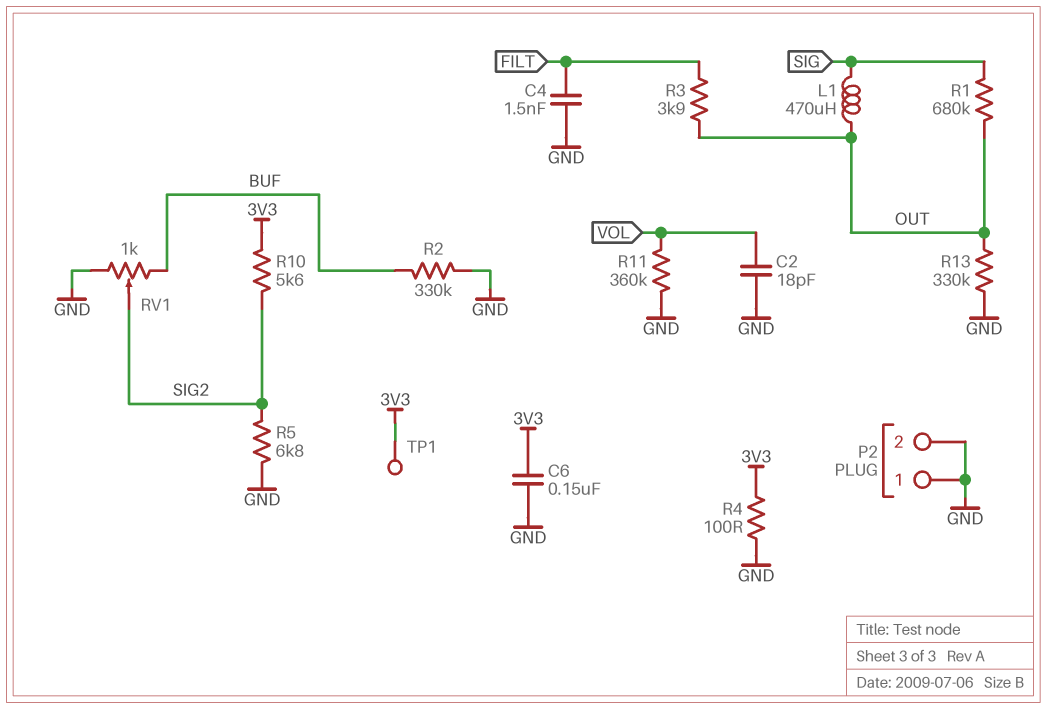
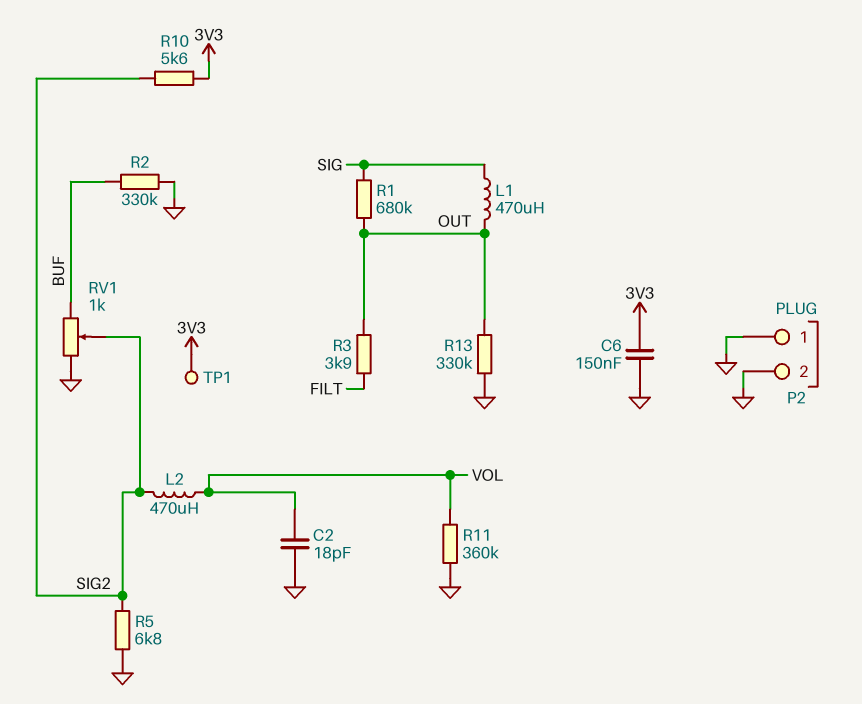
C4: 1.5nF (FILT, GND) -> none
L2: none -> 470uH (SIG2, VOL)
R4: 100 (3V3, GND) -> none

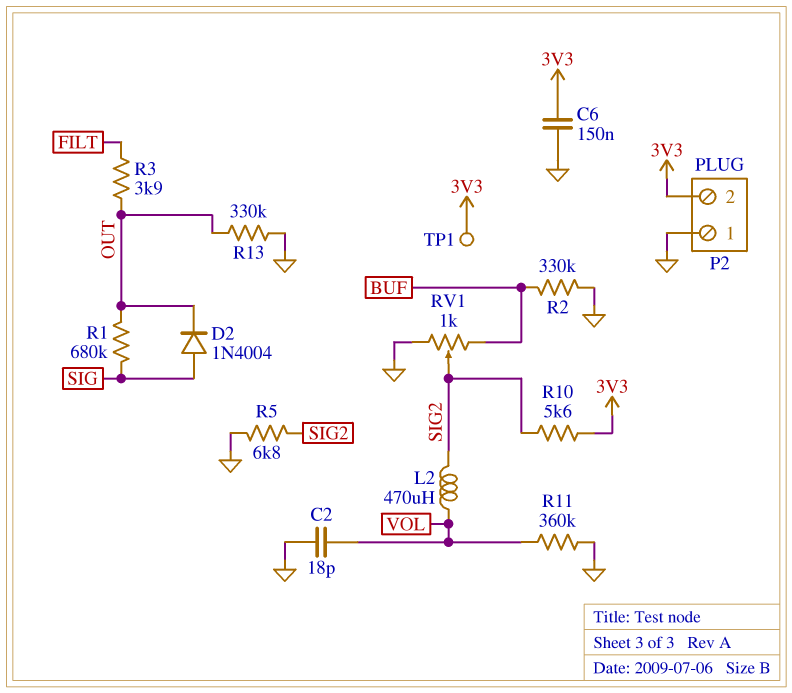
D2: none -> diode 1N4004 (A SIG, K OUT)
L1: 470uH (OUT, SIG) -> none
P2 pin 2: GND -> 3V3

